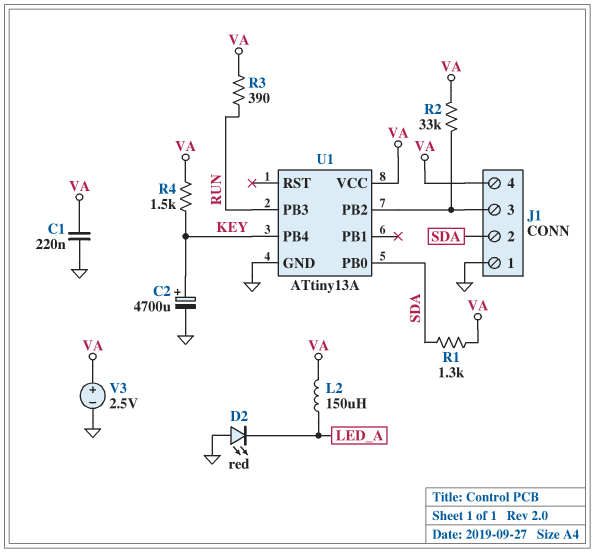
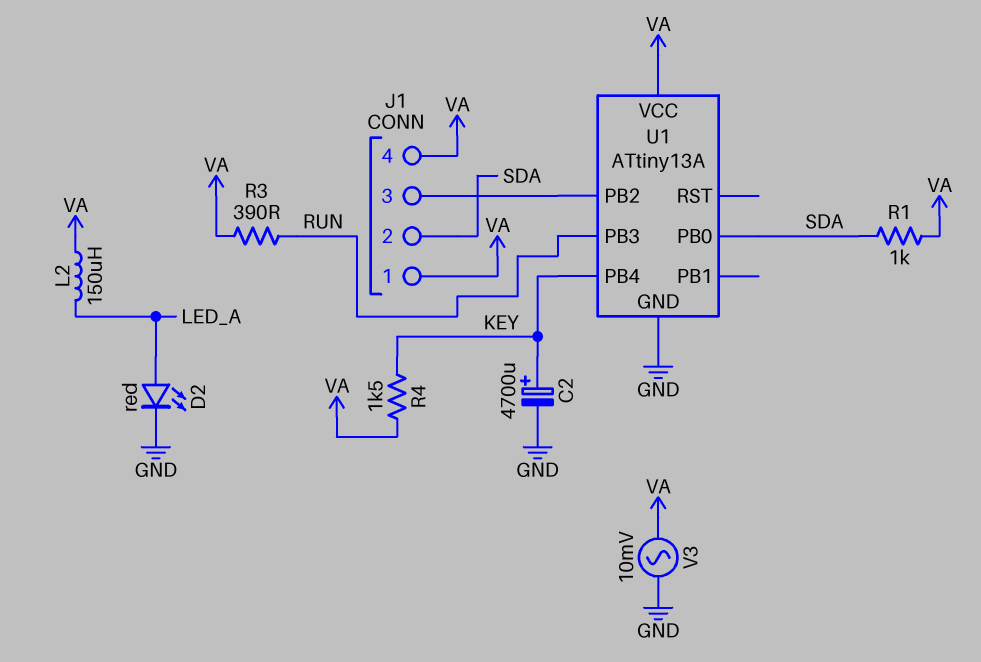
C1: 220nF (GND, VA) -> none
D2: LED red (A GND, K LED_A) -> LED red (A LED_A, K GND)
J1 pin 1: GND -> VA
R1: 1.3k (SDA, VA) -> 1k (SDA, VA)
R2: 33k (J1/3, VA) -> none
V3: 2.5V (plus VA, minus GND) -> AC 10mV (GND, VA)

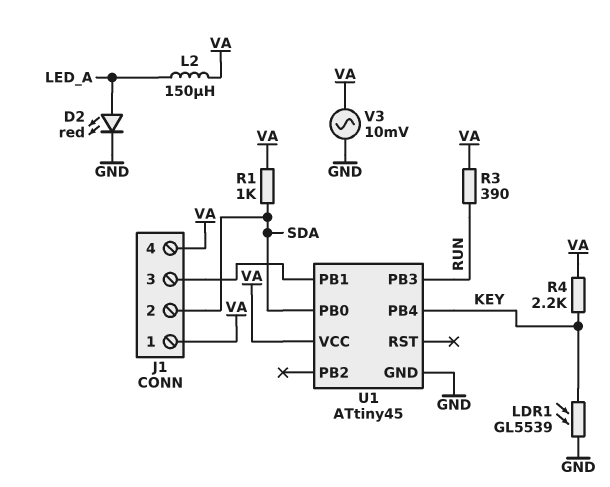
C2: 4700uF (plus KEY, minus GND) -> none
LDR1: none -> GL5539 (GND, KEY)
R4: 1.5k (KEY, VA) -> 2.2k (KEY, VA)
U1: ATtiny13A -> ATtiny45
U1 pin PB1: none -> J1/3
U1 pin PB2: J1/3 -> none

